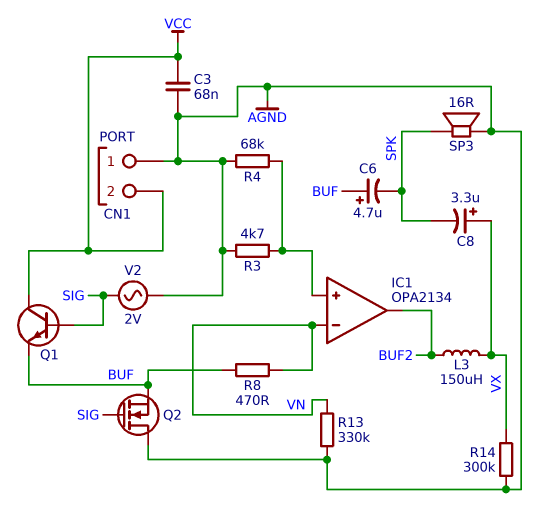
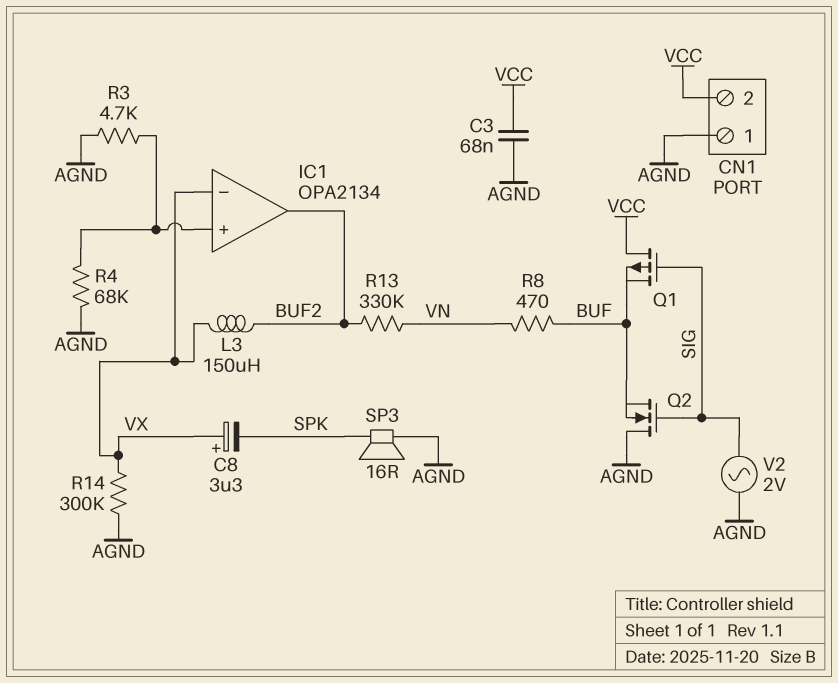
C6: 4.7uF (plus BUF, minus SPK) -> none
IC1 pin in-: VN -> VX
Q1: NPN (B SIG, C VCC, E BUF) -> PMOS (G SIG, D VCC, S BUF)
R13: 330k (AGND, VN) -> 330k (BUF2, VN)

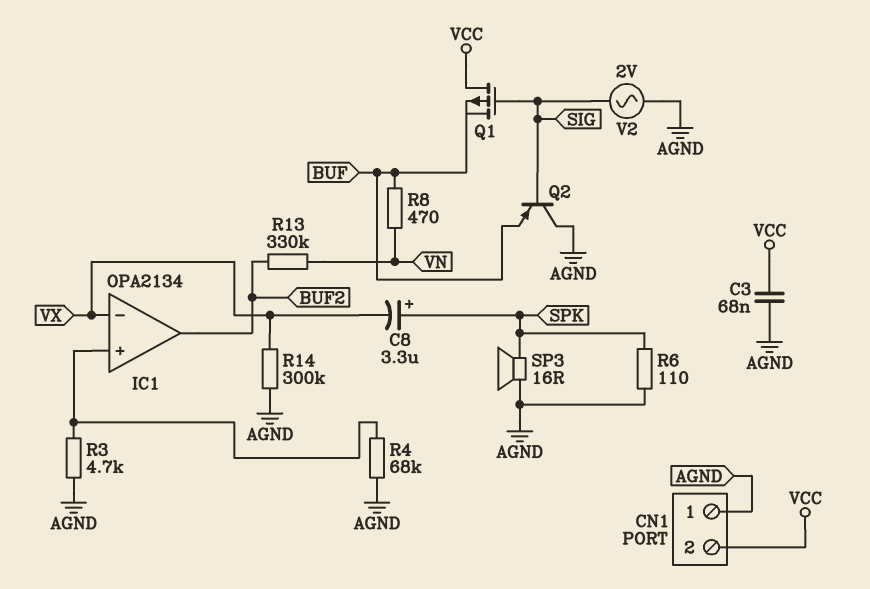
C8: 3.3uF (plus VX, minus SPK) -> 3.3uF (plus SPK, minus VX)
L3: 150uH (BUF2, VX) -> none
Q2: NMOS (G SIG, D AGND, S BUF) -> PNP (B SIG, C AGND, E BUF)
R6: none -> 110 (AGND, SPK)

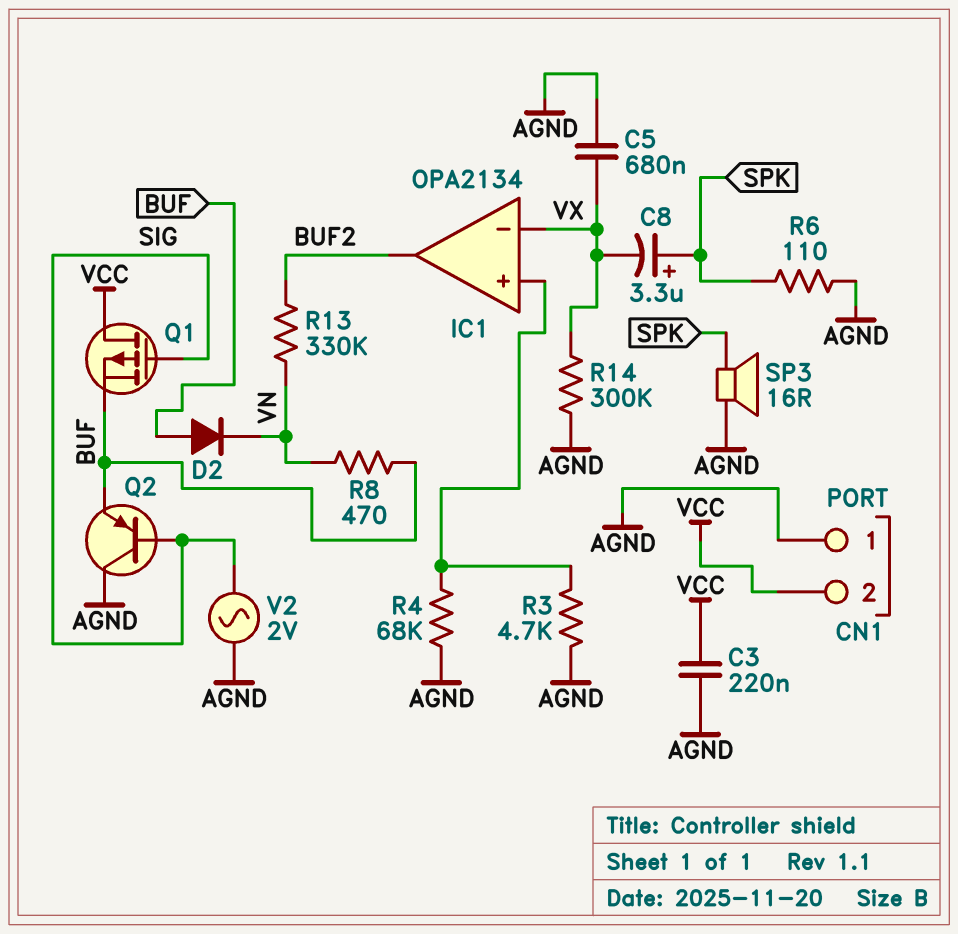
C3: 68nF (AGND, VCC) -> 220nF (AGND, VCC)
C5: none -> 680nF (AGND, VX)
D2: none -> diode (A BUF, K VN)

